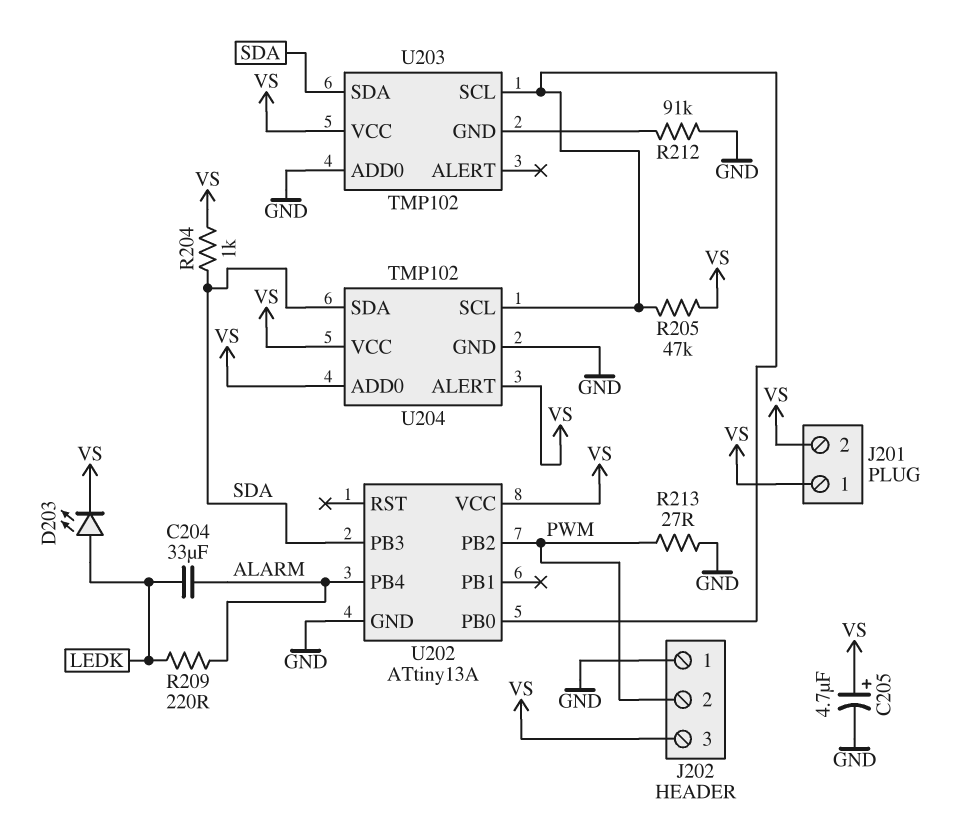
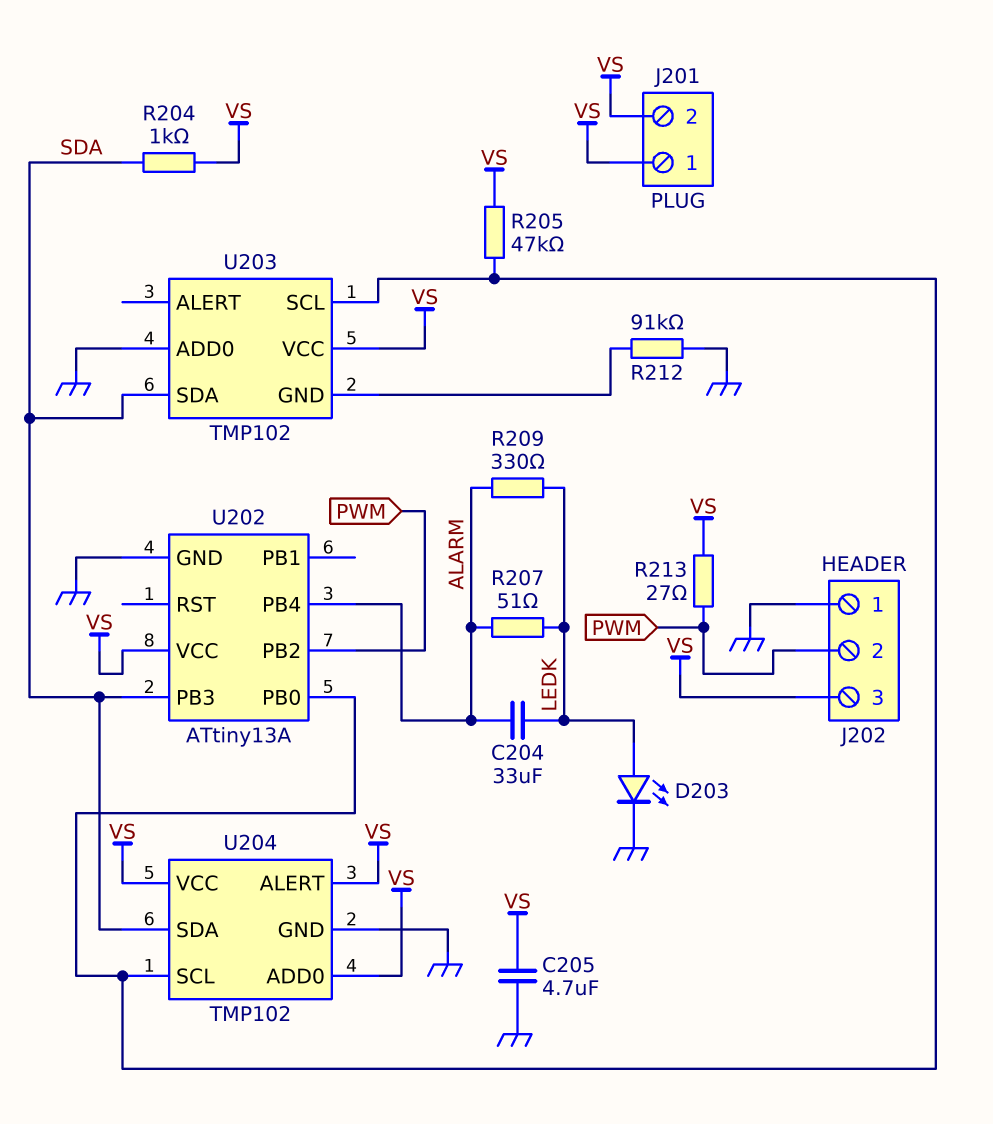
C205: 4.7uF (plus VS, minus GND) -> 4.7uF (GND, VS)
D203: LED (A LEDK, K VS) -> LED (A LEDK, K GND)
R207: none -> 51 (ALARM, LEDK)
R209: 220 (ALARM, LEDK) -> 330 (ALARM, LEDK)
R213: 27 (GND, PWM) -> 27 (PWM, VS)

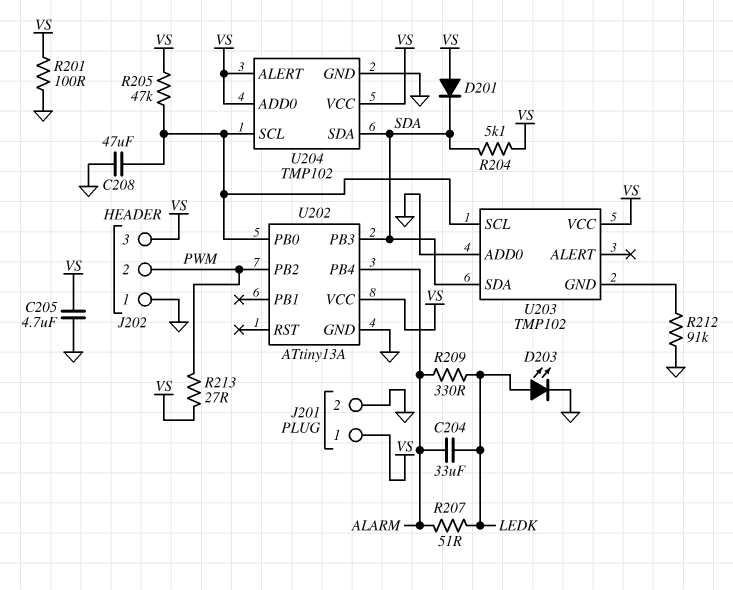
C208: none -> 47uF (GND, U202/PB0)
D201: none -> diode (A VS, K SDA)
J201 pin 2: VS -> GND
R201: none -> 100 (GND, VS)
R204: 1k (SDA, VS) -> 5.1k (SDA, VS)

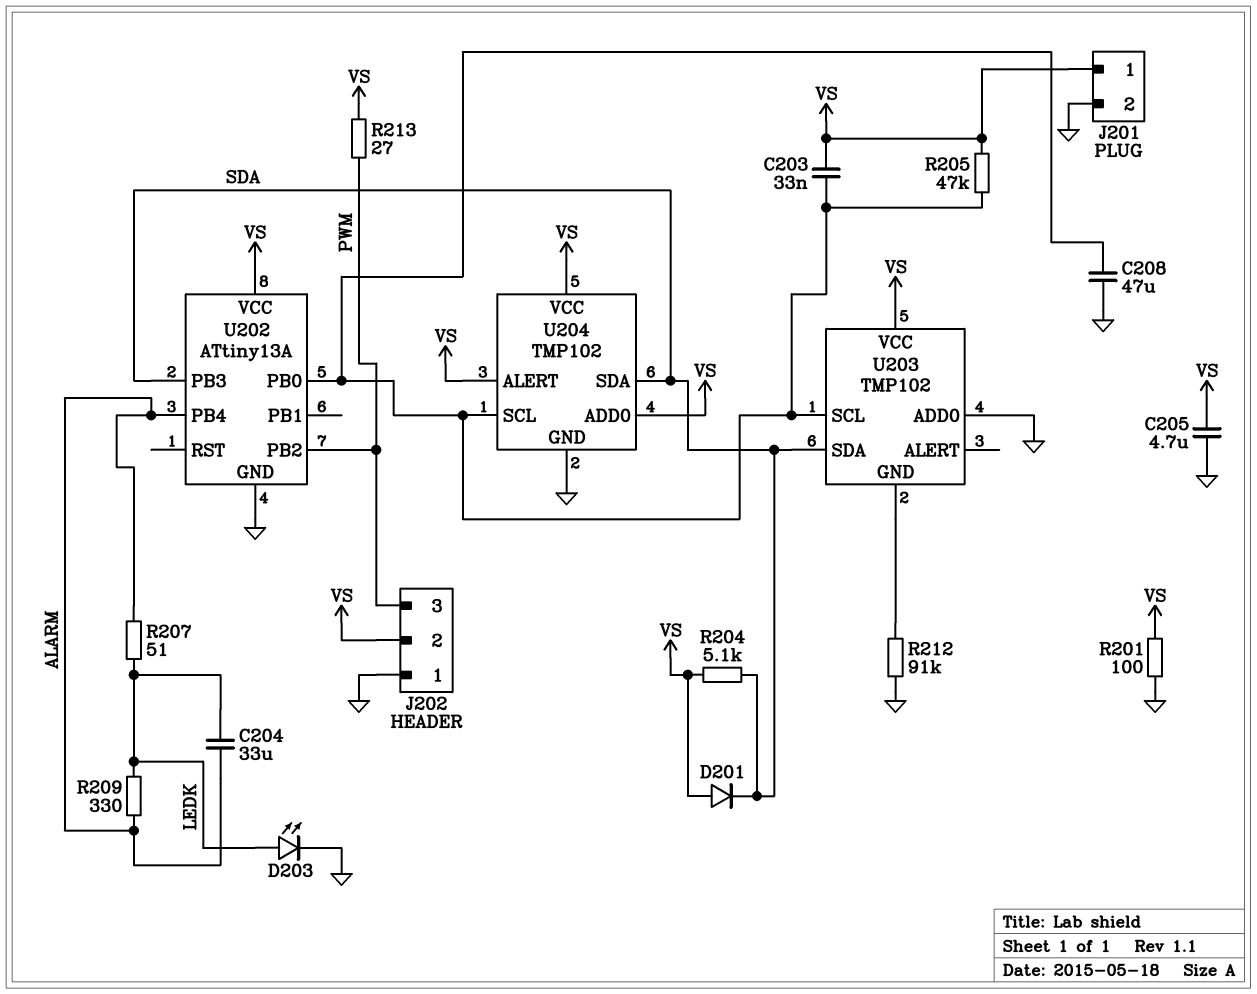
C203: none -> 33nF (U202/PB0, VS)
J202 pin 2: PWM -> VS
J202 pin 3: VS -> PWM

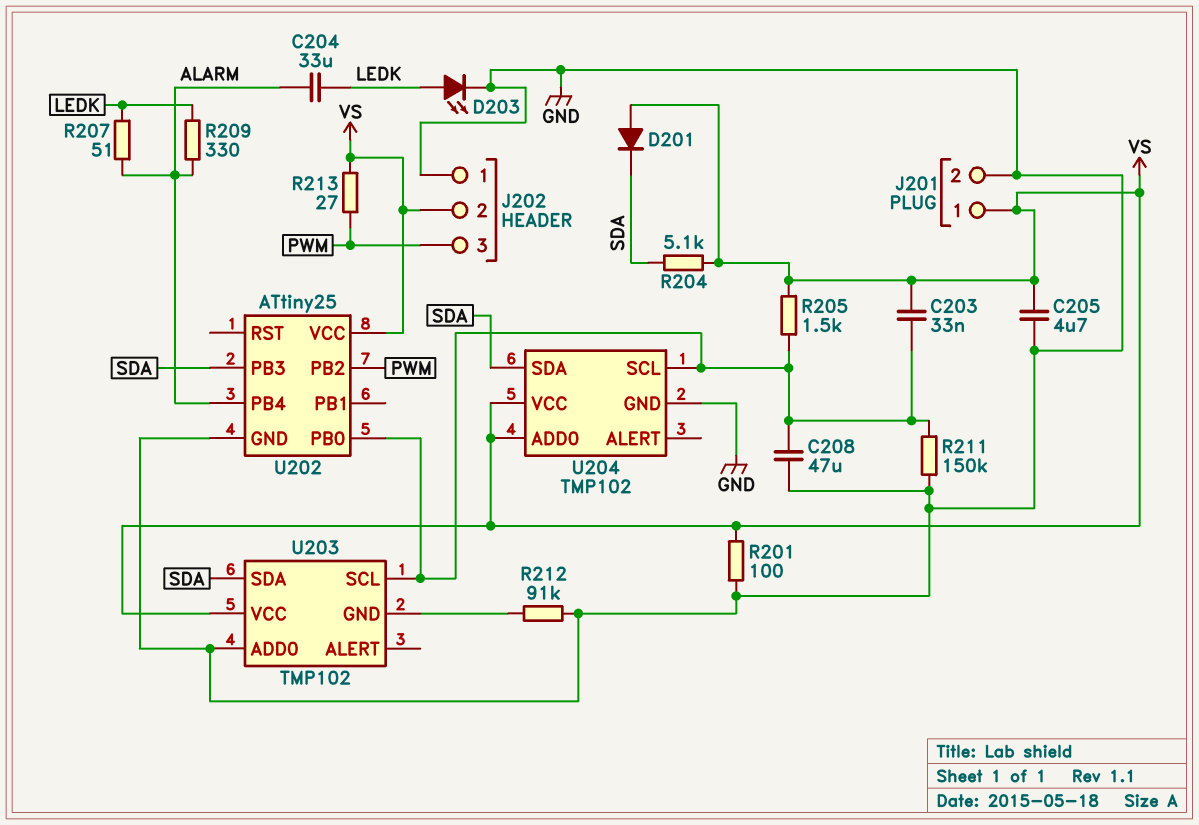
R205: 47k (U202/PB0, VS) -> 1.5k (U202/PB0, VS)
R211: none -> 150k (GND, U202/PB0)
U202: ATtiny13A -> ATtiny25
U204 pin ALERT: VS -> none

